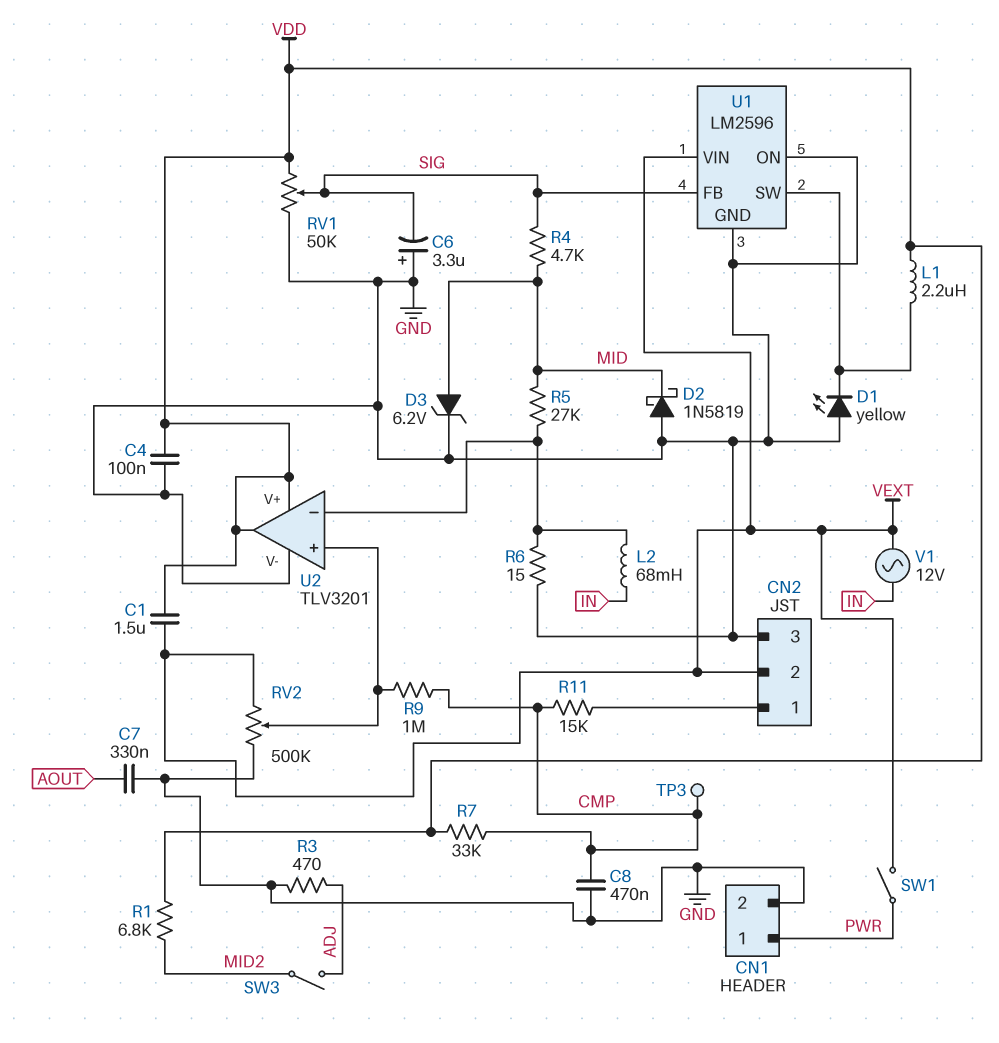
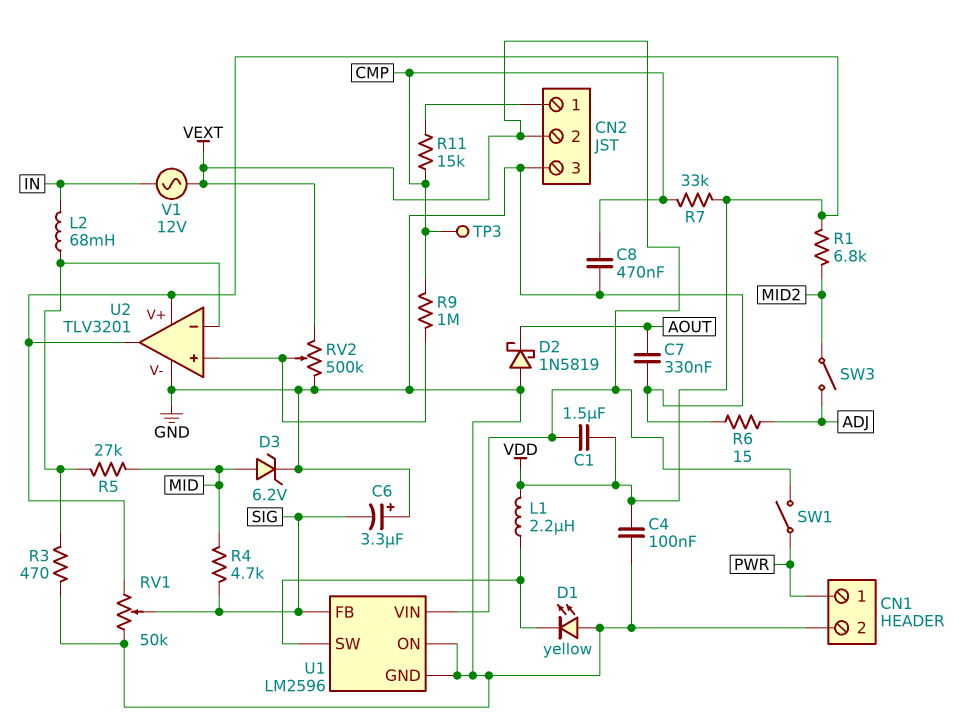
D2: schottky 1N5819 (A GND, K MID) -> schottky 1N5819 (A GND, K AOUT)
R3: 470 (ADJ, GND) -> 470 (GND, U2/in-)
R6: 15 (GND, U2/in-) -> 15 (ADJ, GND)

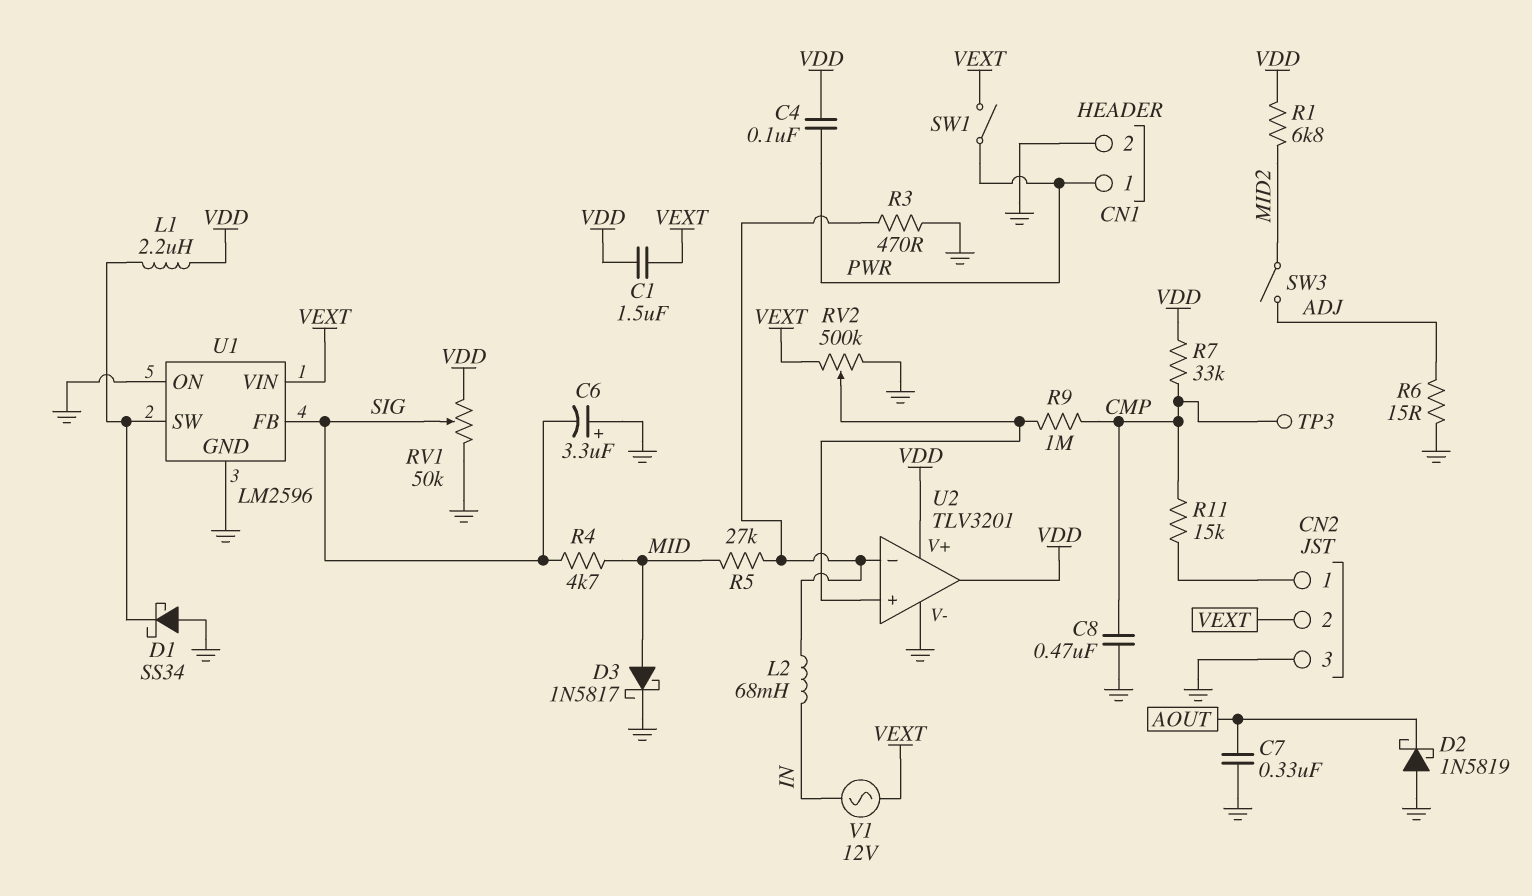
C4: 100nF (GND, VDD) -> 100nF (PWR, VDD)
D1: LED yellow (A GND, K U1/SW) -> schottky SS34 (A GND, K U1/SW)
D3: zener 6.2V (A MID, K GND) -> schottky 1N5817 (A MID, K GND)

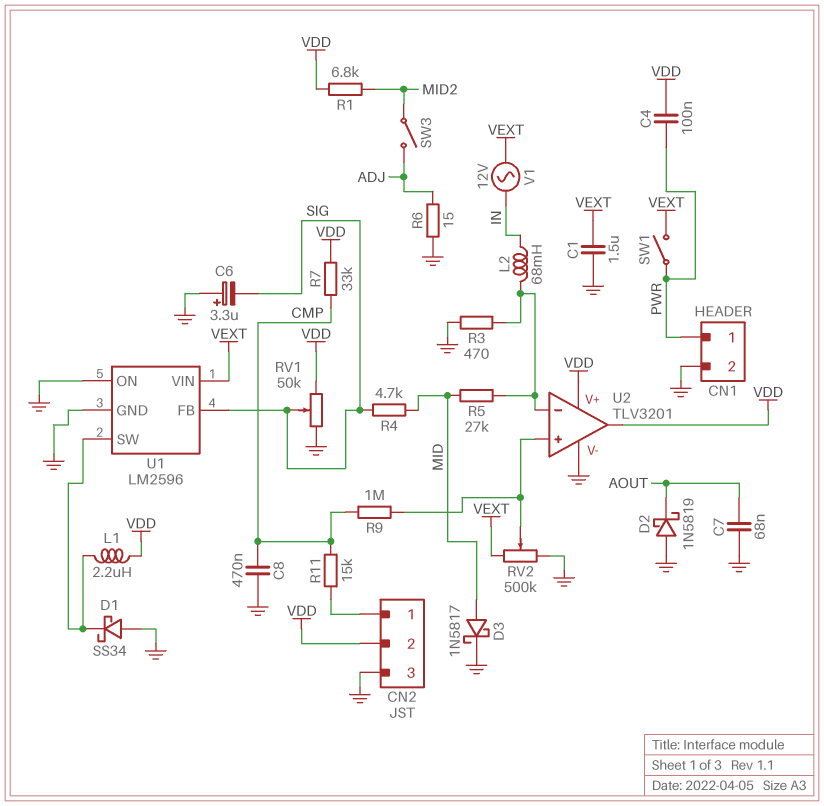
C1: 1.5uF (VDD, VEXT) -> 1.5uF (GND, VEXT)
C7: 330nF (AOUT, GND) -> 68nF (AOUT, GND)
CN2 pin 2: VEXT -> VDD
TP3: test point (CMP) -> none

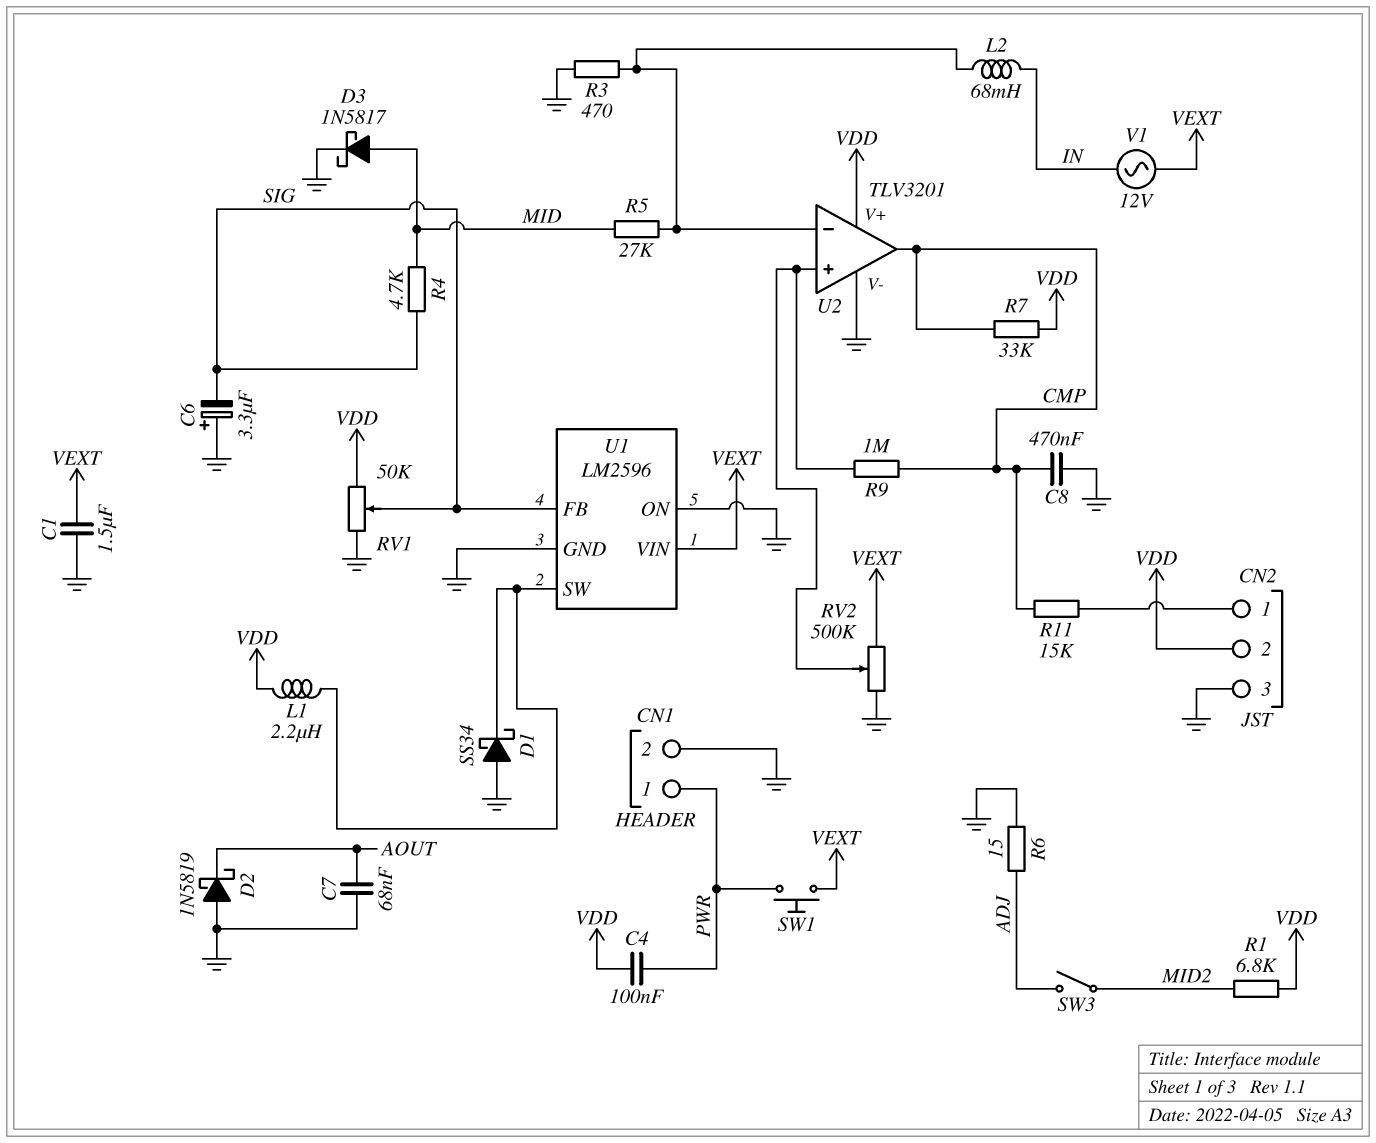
SW1: switch (PWR, VEXT) -> button (PWR, VEXT)
U2 pin out: VDD -> CMP

